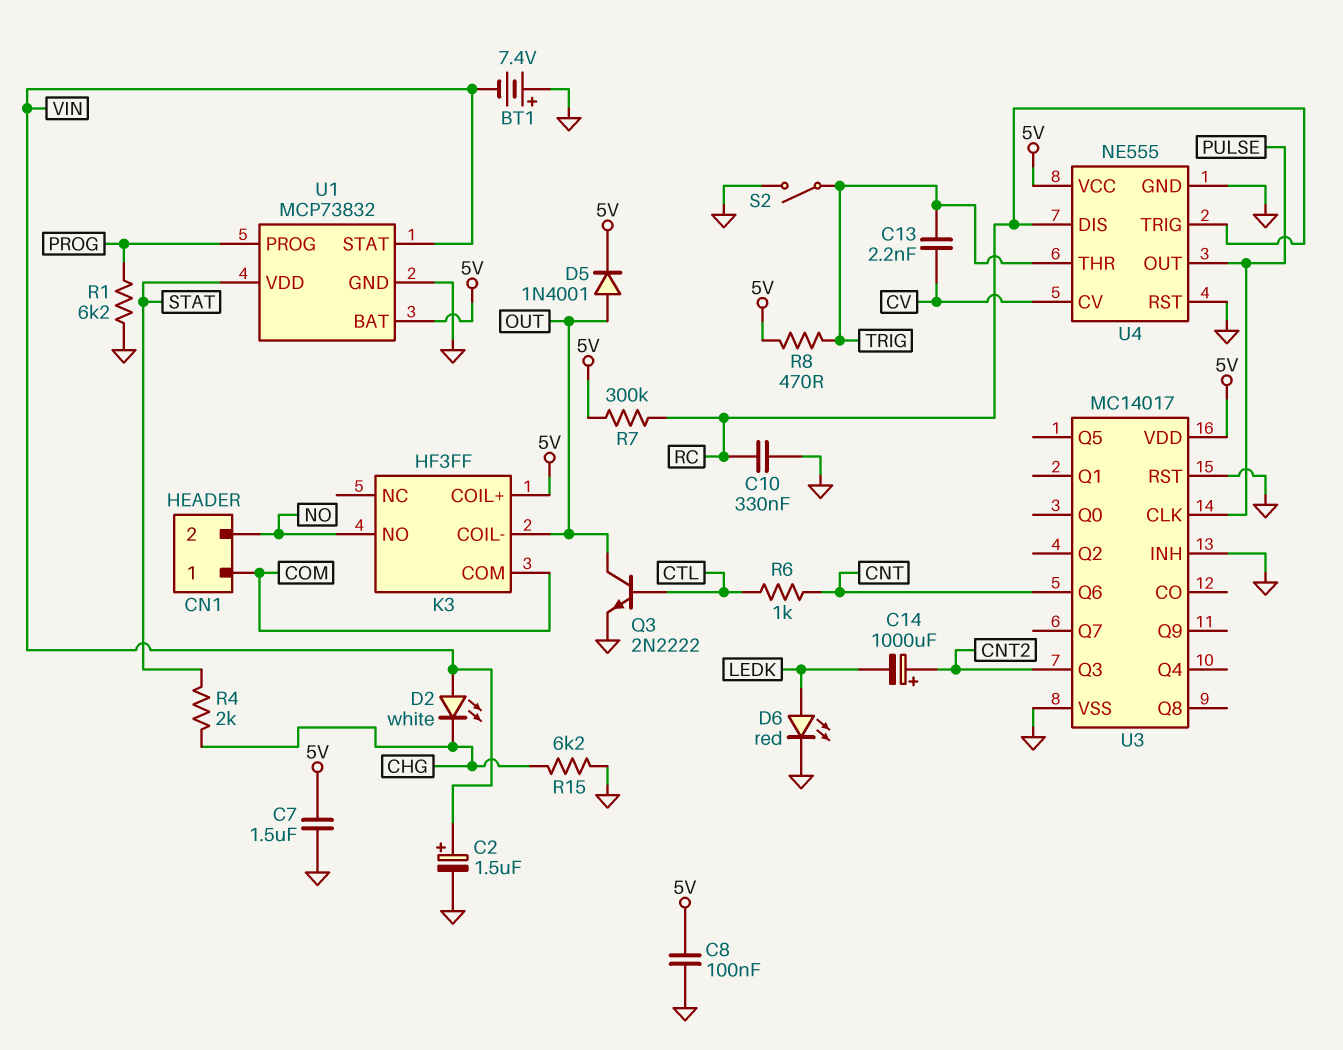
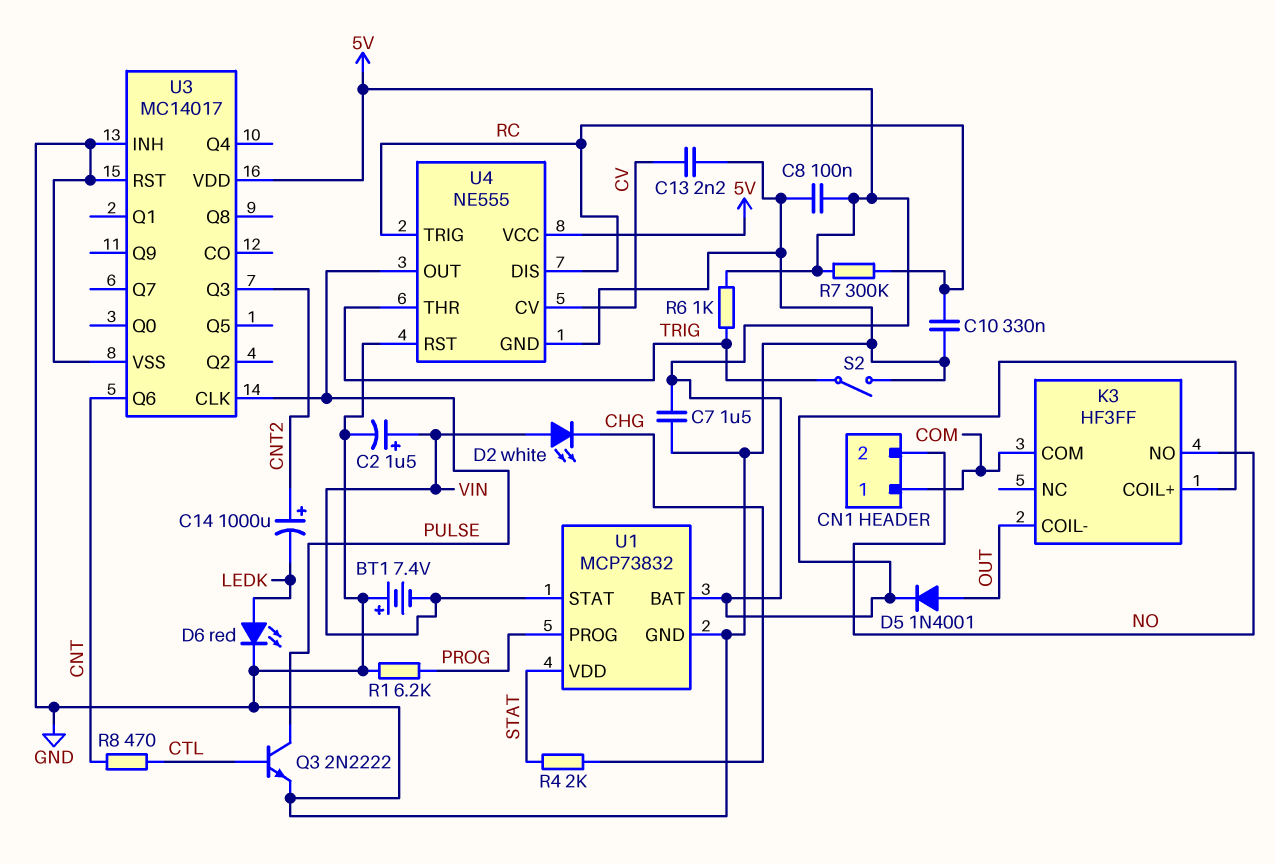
C13: 2.2nF (CV, TRIG) -> 2.2nF (CV, GND)
Q3: NPN 2N2222 (B CTL, C OUT, E GND) -> NPN 2N2222 (B CTL, C PULSE, E GND)
R6: 1k (CNT, CTL) -> 1k (5V, TRIG)
R8: 470 (5V, TRIG) -> 470 (CNT, CTL)
R15: 6.2k (CHG, GND) -> none

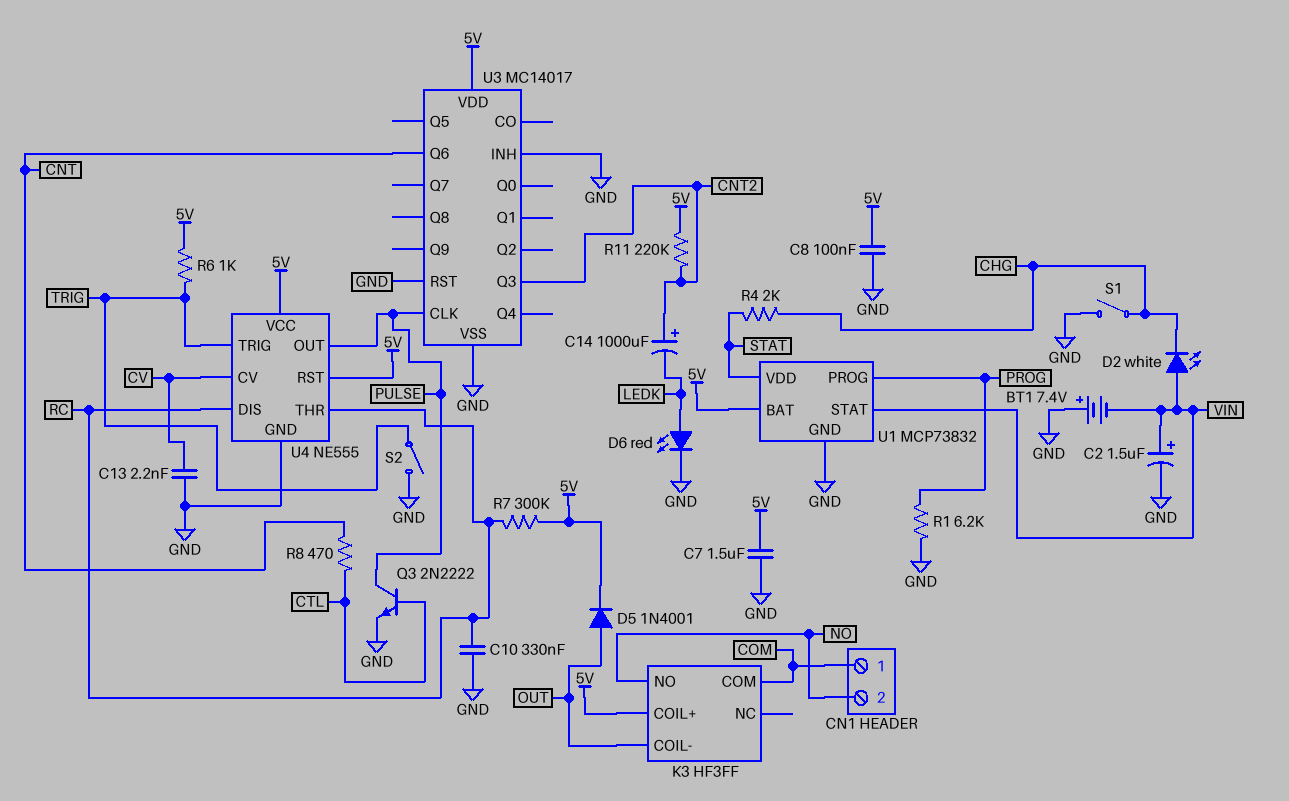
R11: none -> 220k (5V, CNT2)
S1: none -> switch (CHG, GND)
U4 pin RST: GND -> 5V
U4 pin THR: TRIG -> RC
U4 pin TRIG: RC -> TRIG

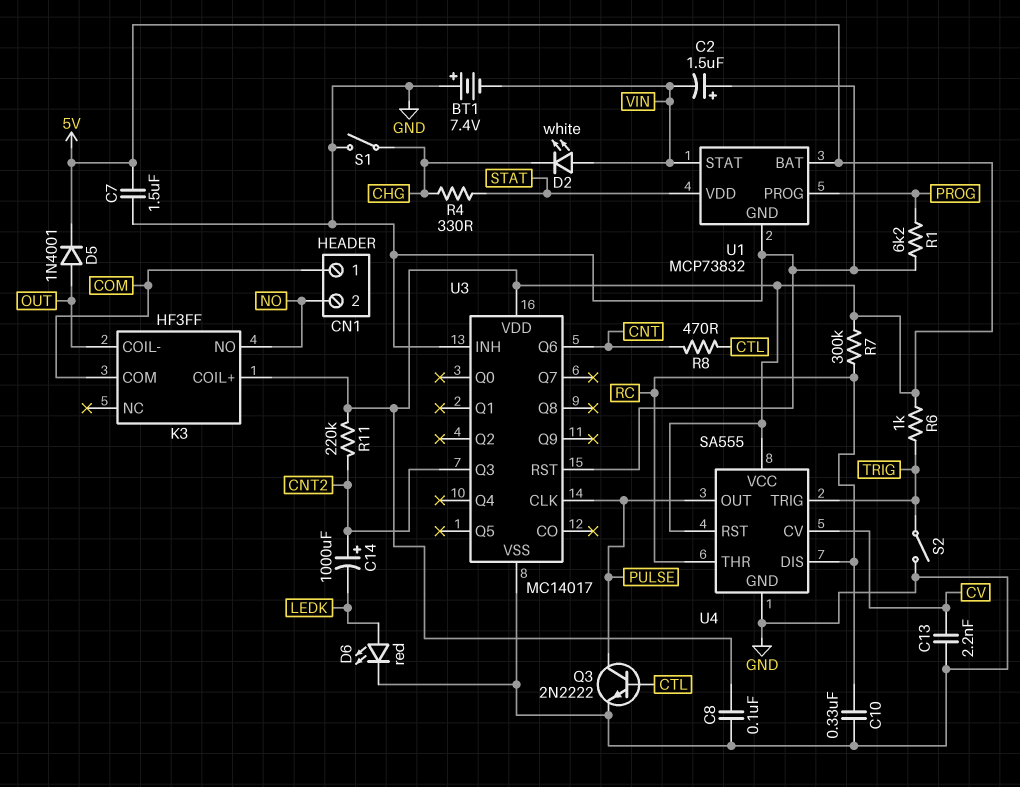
C2: 1.5uF (plus VIN, minus GND) -> 1.5uF (plus GND, minus VIN)
R4: 2k (CHG, STAT) -> 330 (CHG, STAT)
U4: NE555 -> SA555

